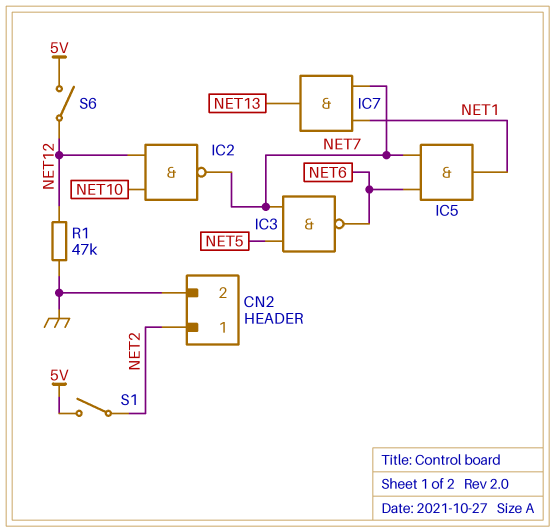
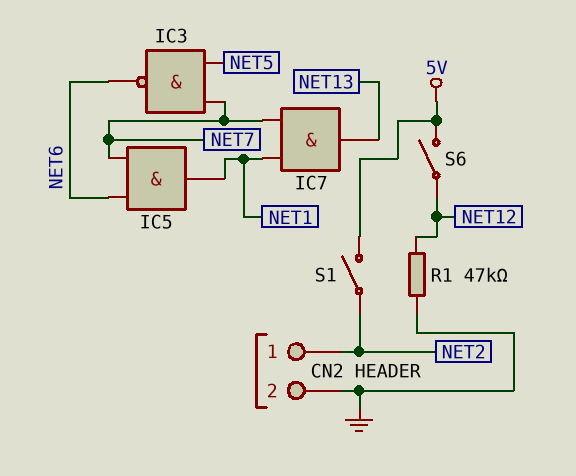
IC2: NAND (in NET10, in NET12, out NET7) -> none

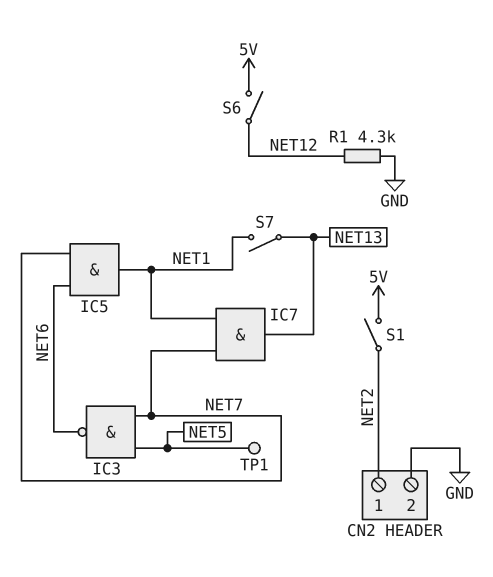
R1: 47k (GND, NET12) -> 4.3k (GND, NET12)
S7: none -> switch (NET1, NET13)
TP1: none -> test point (NET5)

